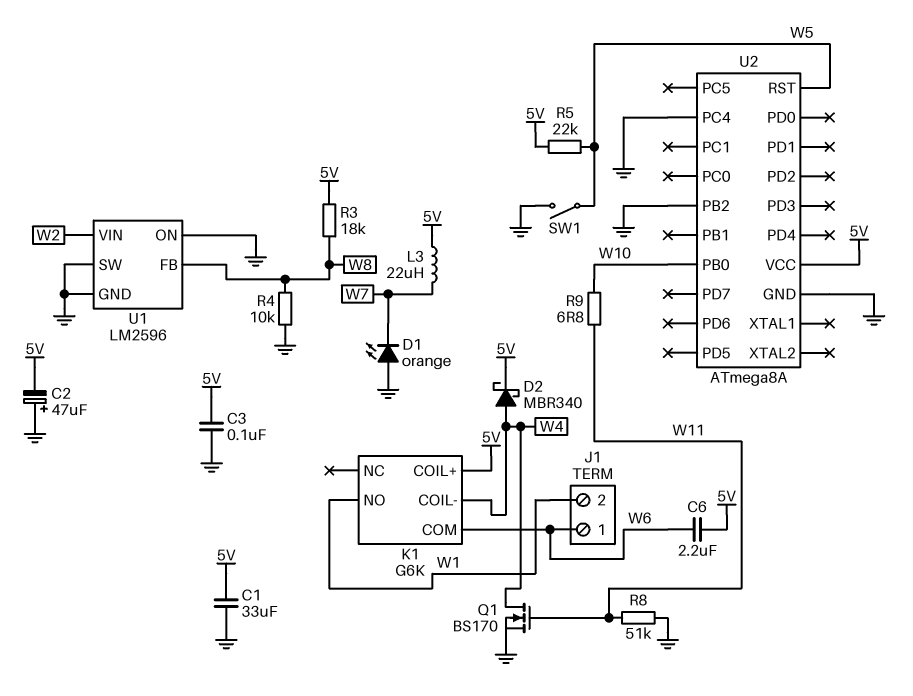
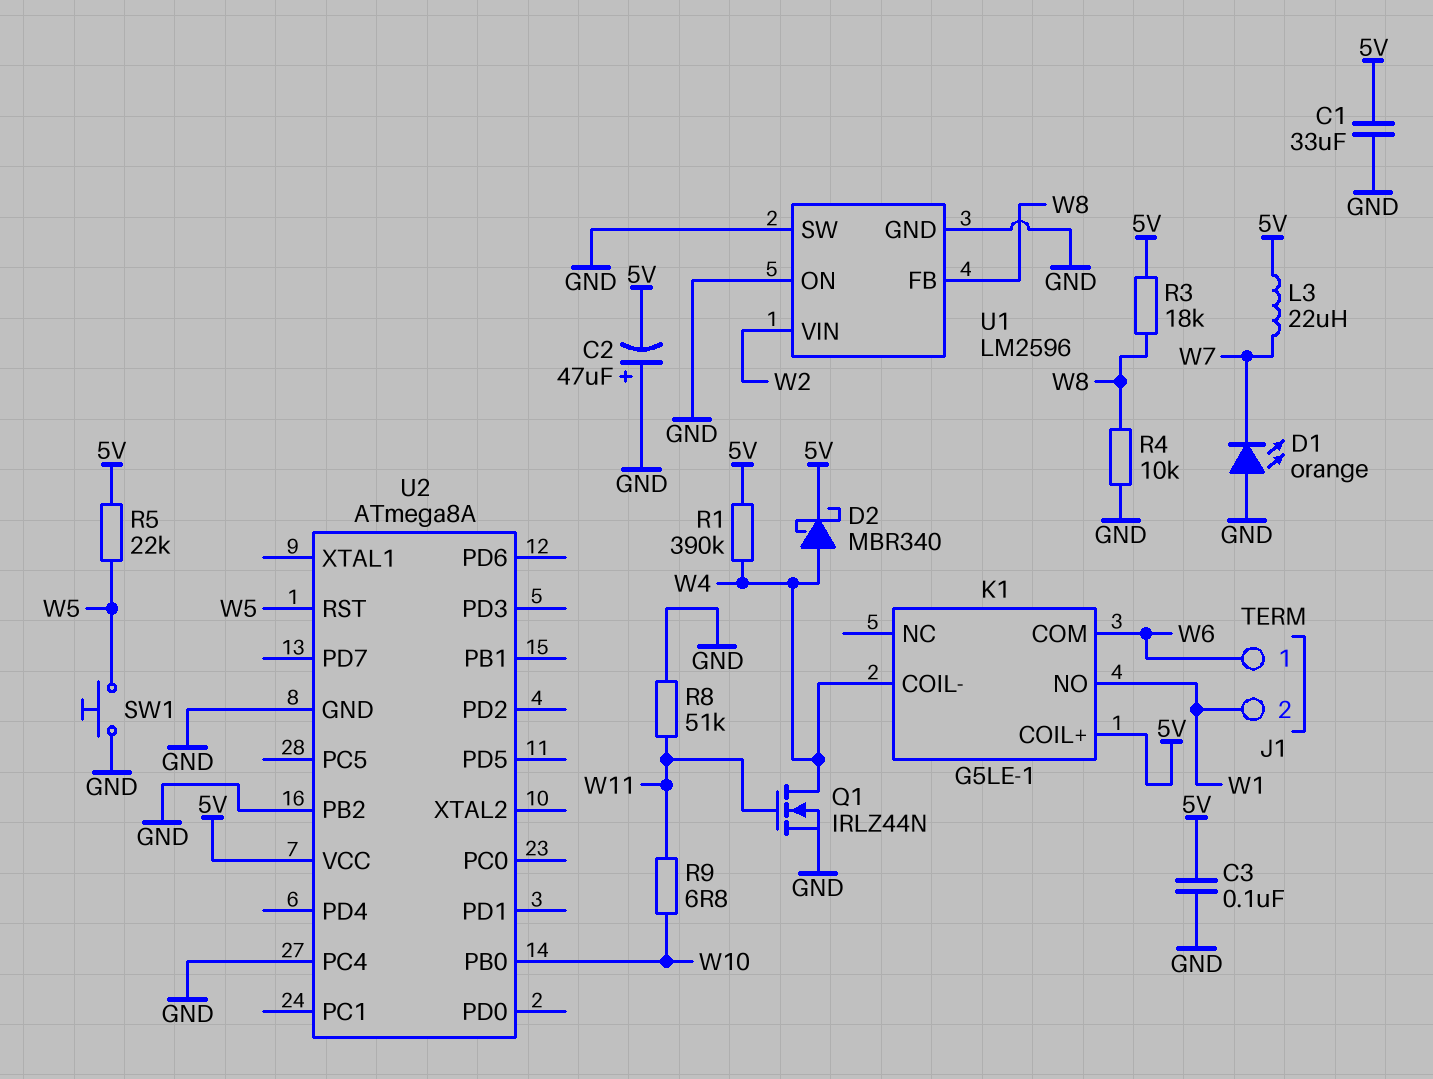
C6: 2.2uF (5V, W6) -> none
K1: G6K -> G5LE-1
Q1: NMOS BS170 (G W11, D W4, S GND) -> NMOS IRLZ44N (G W11, D W4, S GND)
R1: none -> 390k (5V, W4)
SW1: switch (GND, W5) -> button (GND, W5)

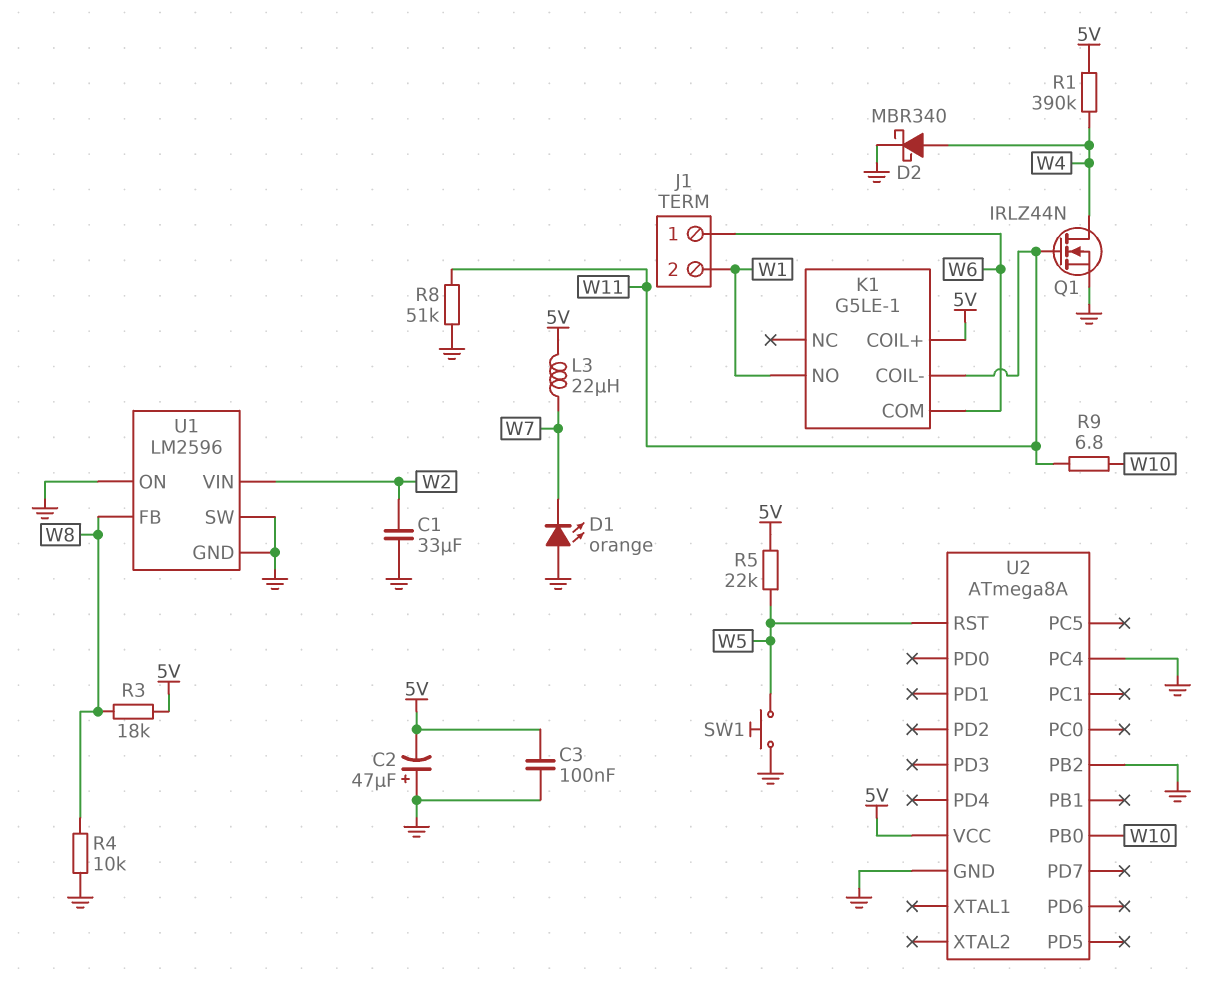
C1: 33uF (5V, GND) -> 33uF (GND, W2)
D2: schottky MBR340 (A W4, K 5V) -> schottky MBR340 (A W4, K GND)
K1 pin COIL-: W4 -> W11

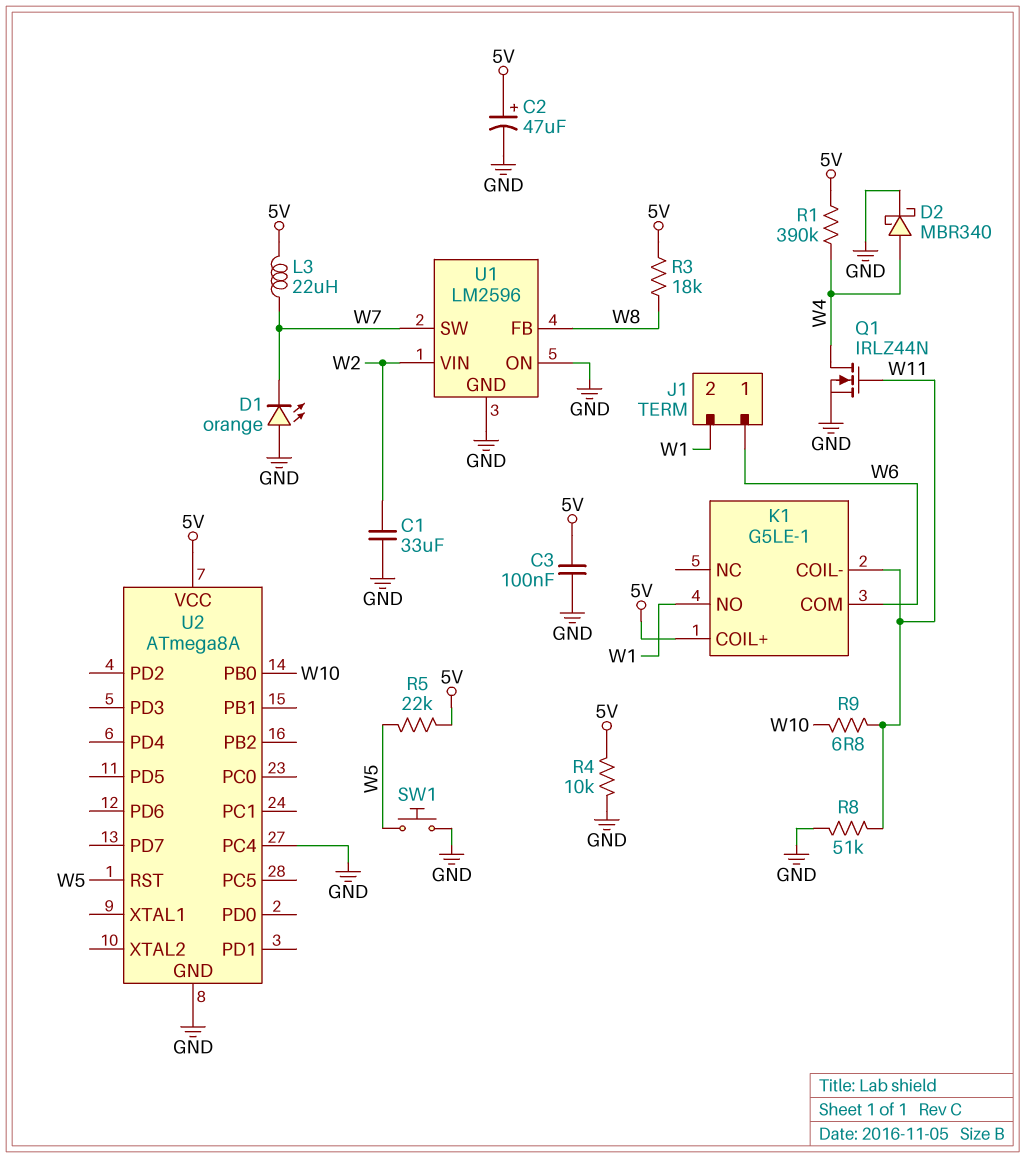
C2: 47uF (plus GND, minus 5V) -> 47uF (plus 5V, minus GND)
R4: 10k (GND, W8) -> 10k (5V, GND)
U1 pin SW: GND -> W7
U2 pin PB2: GND -> none

